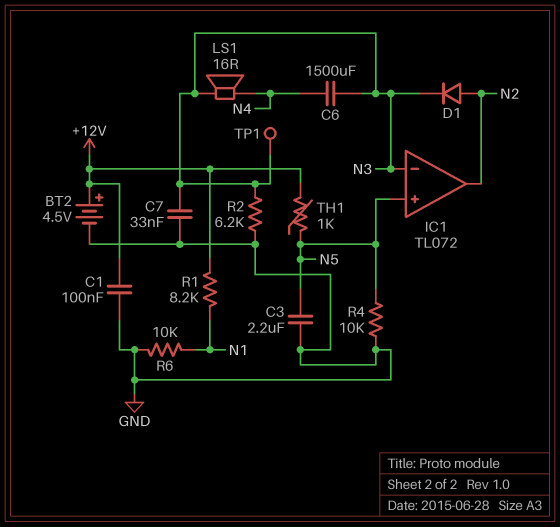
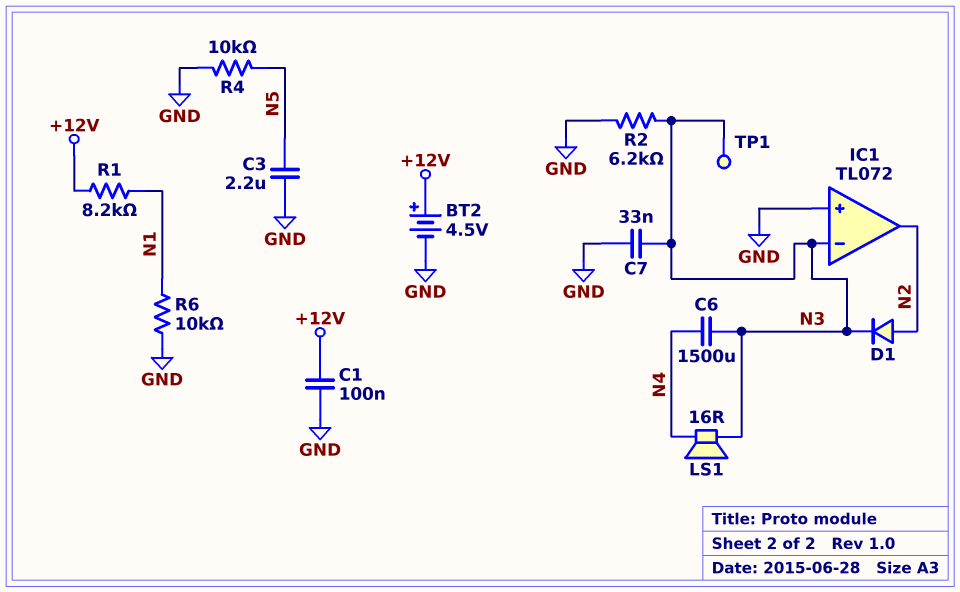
IC1 pin in+: N5 -> GND
TH1: 1k (+12V, N5) -> none

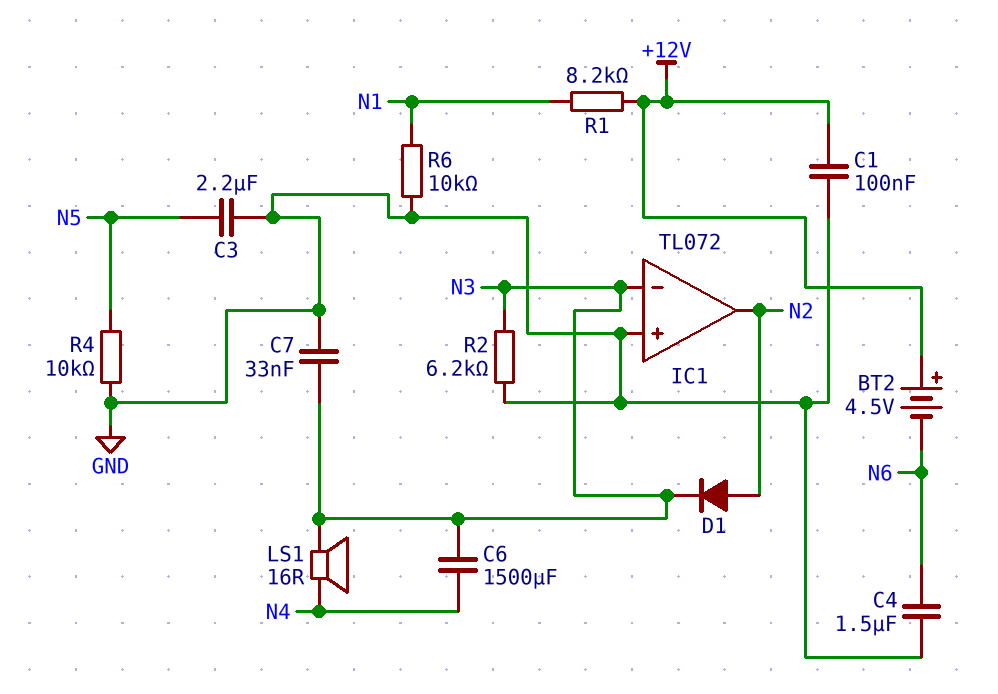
BT2: 4.5V (plus +12V, minus GND) -> 4.5V (plus +12V, minus N6)
C4: none -> 1.5uF (GND, N6)
TP1: test point (N3) -> none

